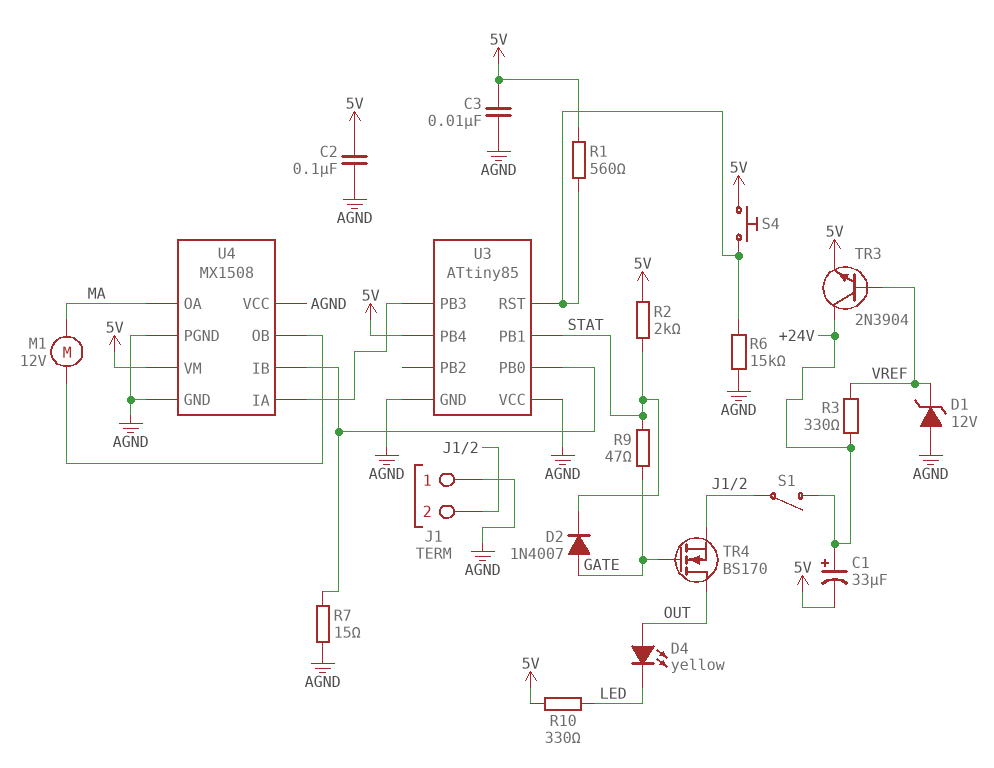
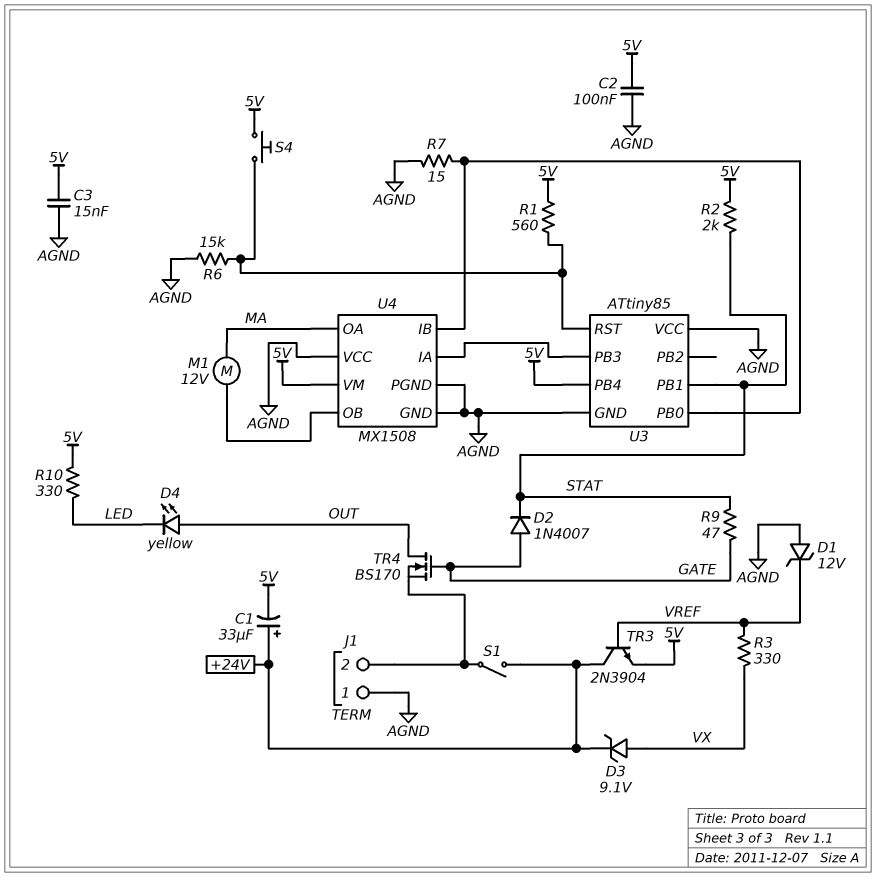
C3: 10nF (5V, AGND) -> 15nF (5V, AGND)
D3: none -> zener 9.1V (A VX, K +24V)
R3: 330 (+24V, VREF) -> 330 (VREF, VX)

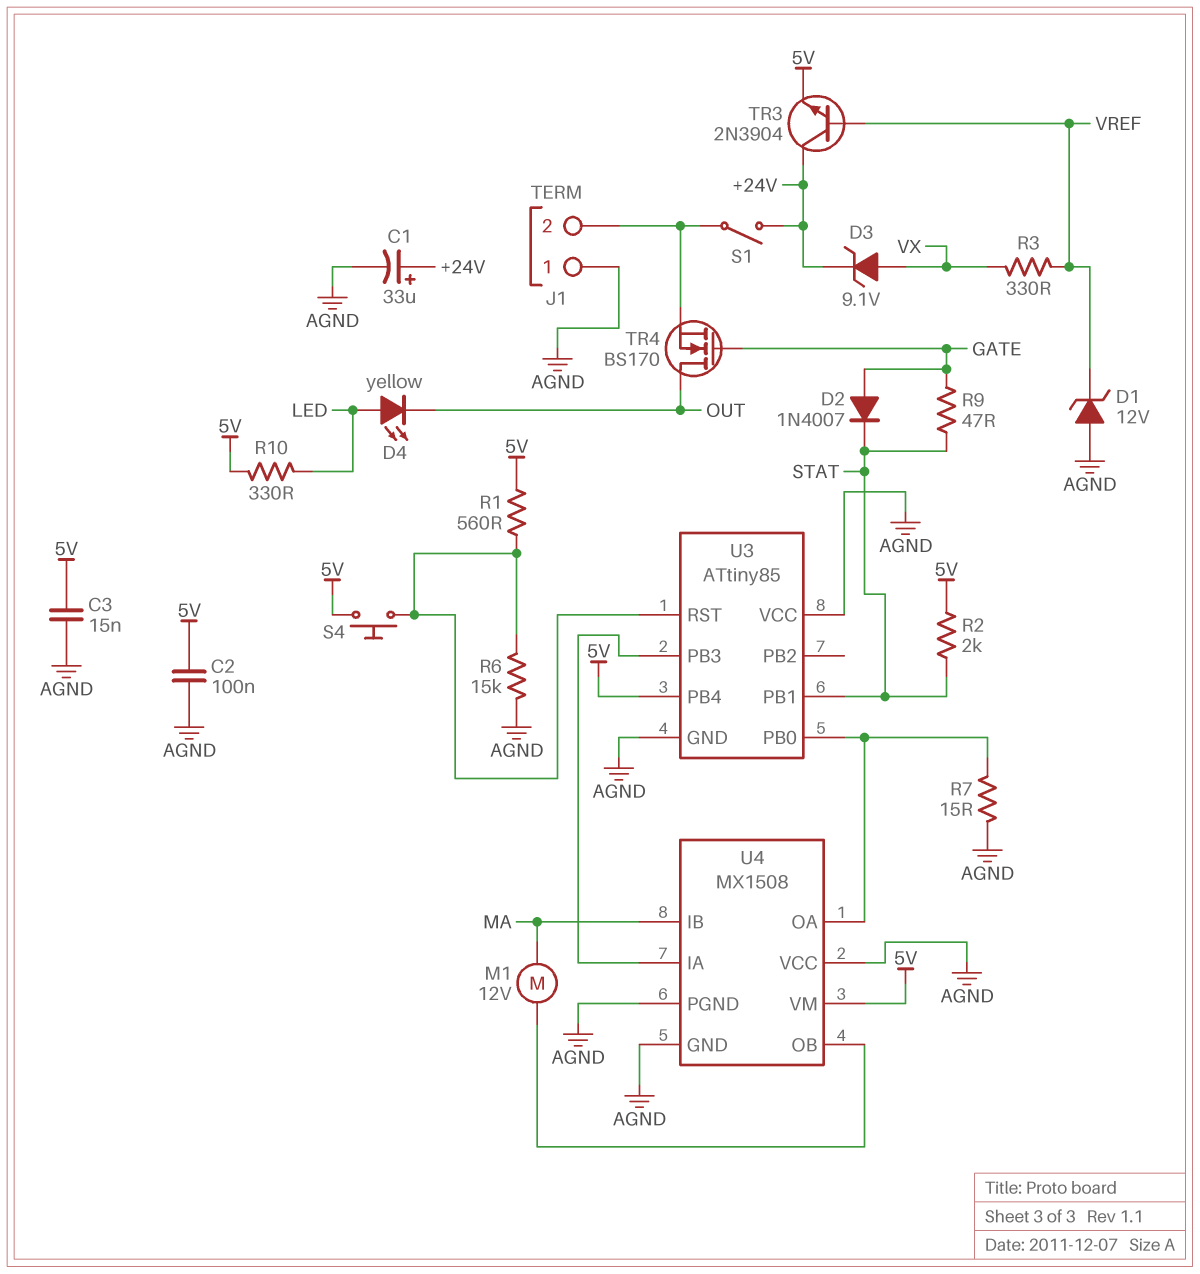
C1: 33uF (plus +24V, minus 5V) -> 33uF (plus +24V, minus AGND)
D4: LED yellow (A OUT, K LED) -> LED yellow (A LED, K OUT)
U4 pin IB: U3/PB0 -> MA
U4 pin OA: MA -> U3/PB0

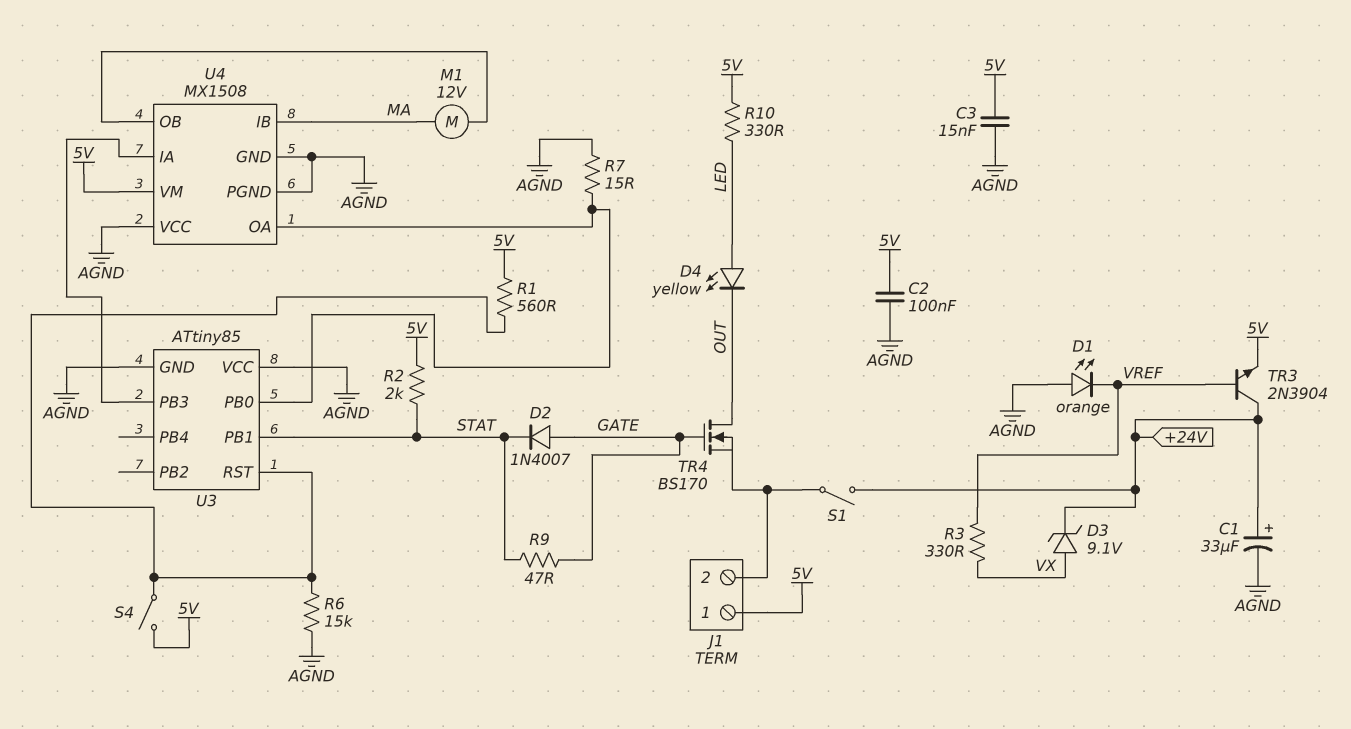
D1: zener 12V (A AGND, K VREF) -> LED orange (A AGND, K VREF)
J1 pin 1: AGND -> 5V
S4: button (5V, U3/RST) -> switch (5V, U3/RST)
U3 pin PB4: 5V -> none

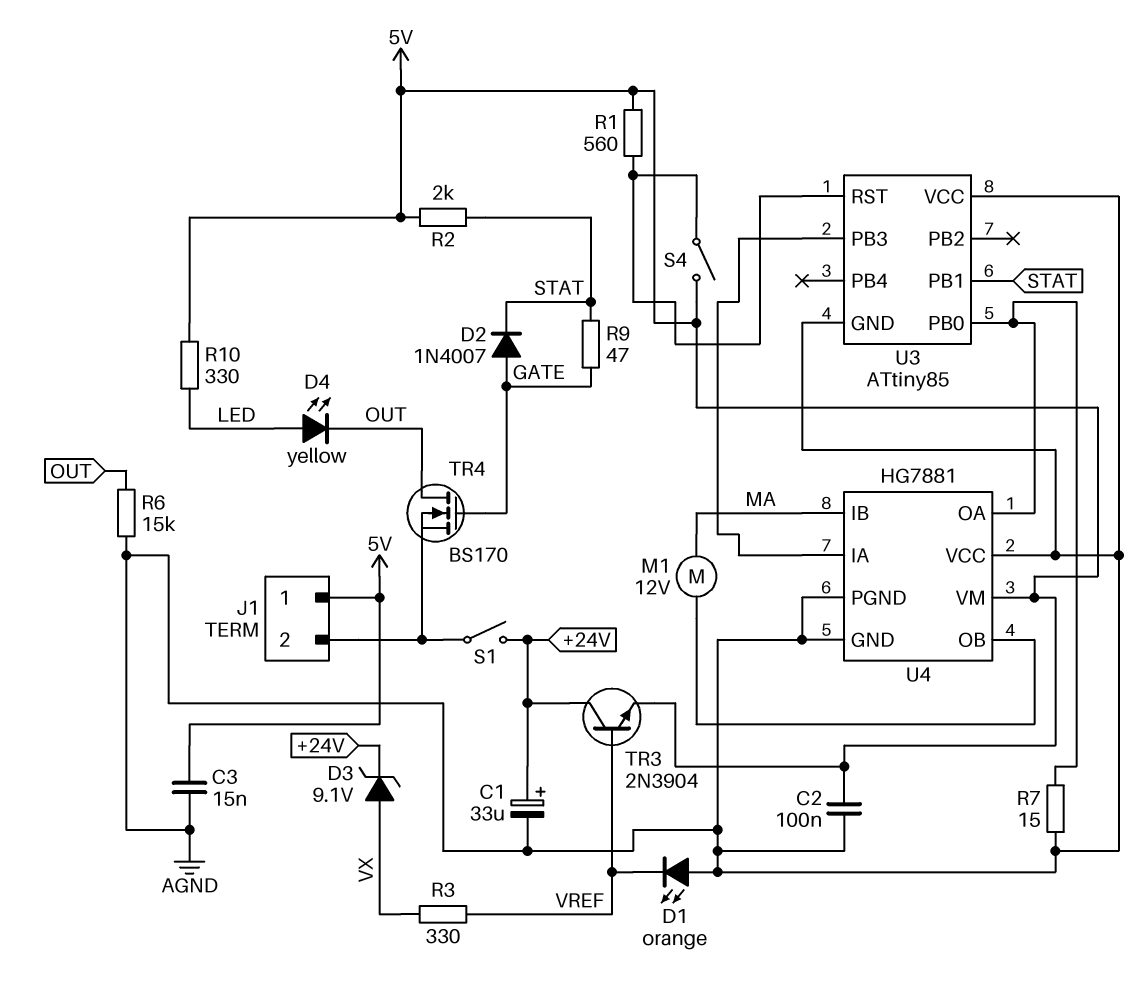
R6: 15k (AGND, U3/RST) -> 15k (AGND, OUT)
U4: MX1508 -> HG7881

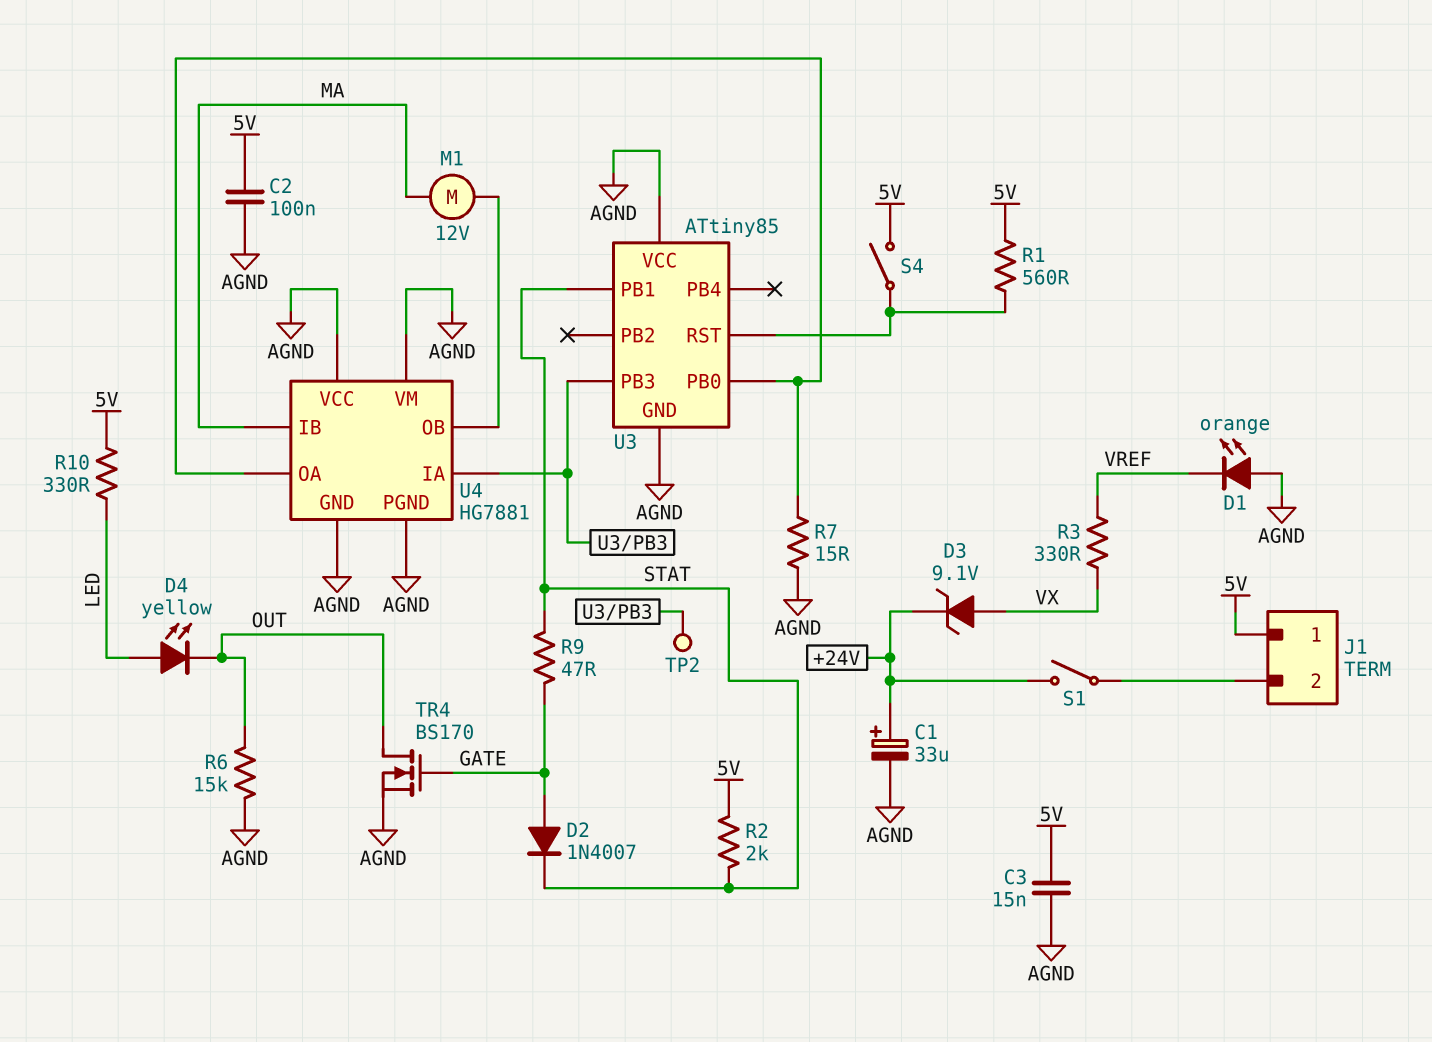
TP2: none -> test point (U3/PB3)
TR3: NPN 2N3904 (B VREF, C +24V, E 5V) -> none
TR4: NMOS BS170 (G GATE, D OUT, S J1/2) -> NMOS BS170 (G GATE, D OUT, S AGND)
U4 pin VM: 5V -> AGND

